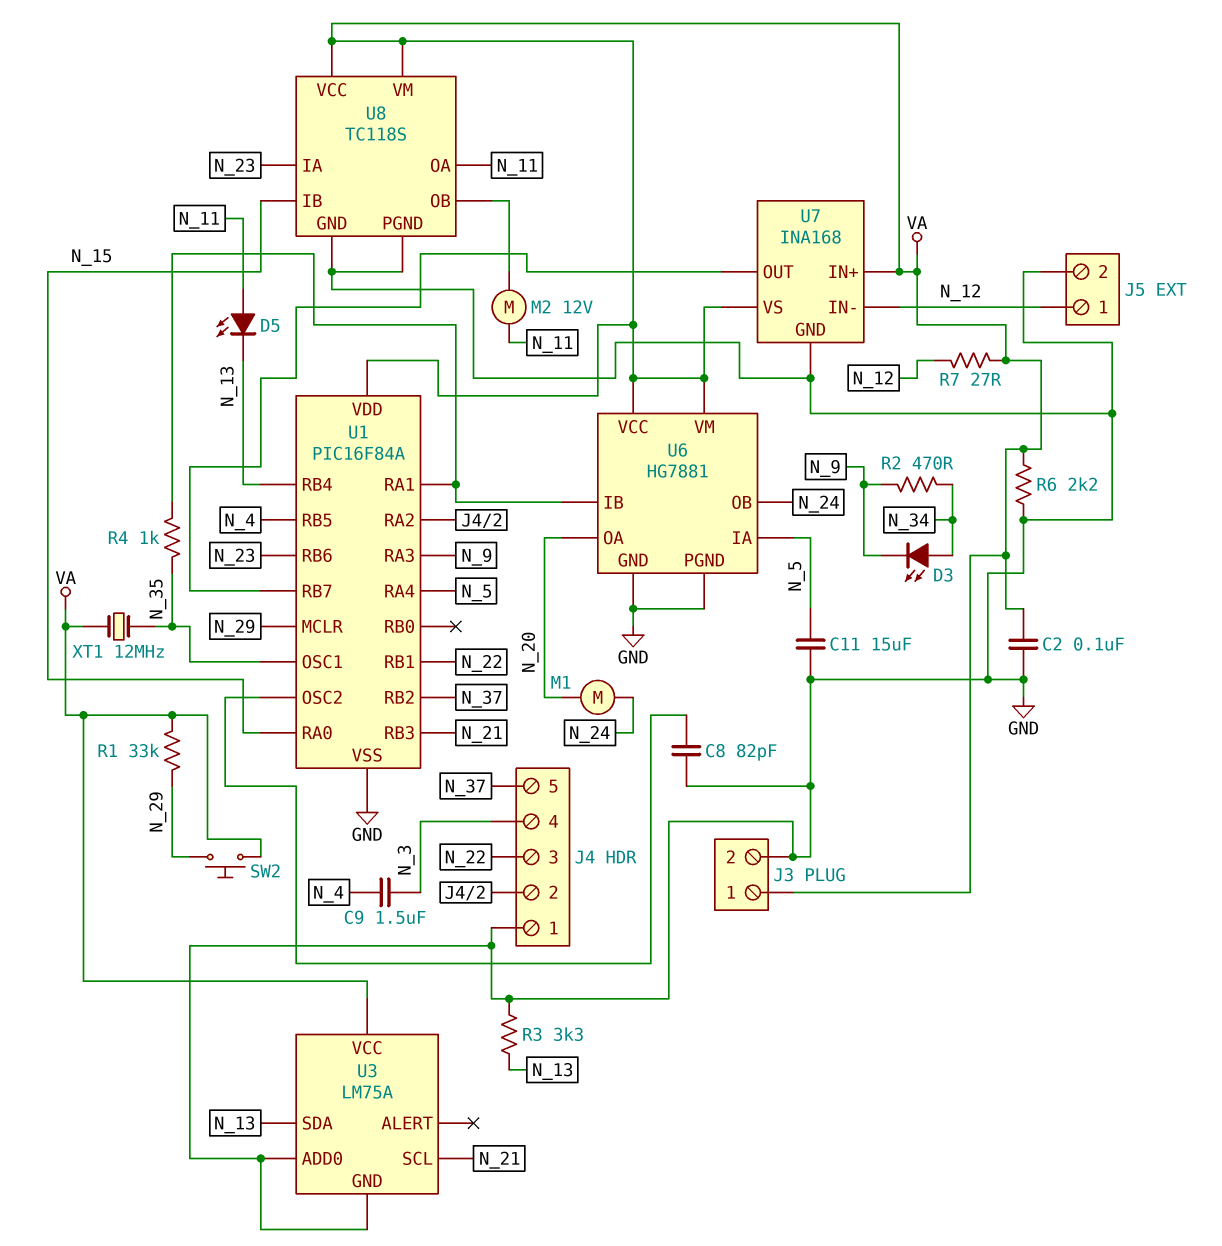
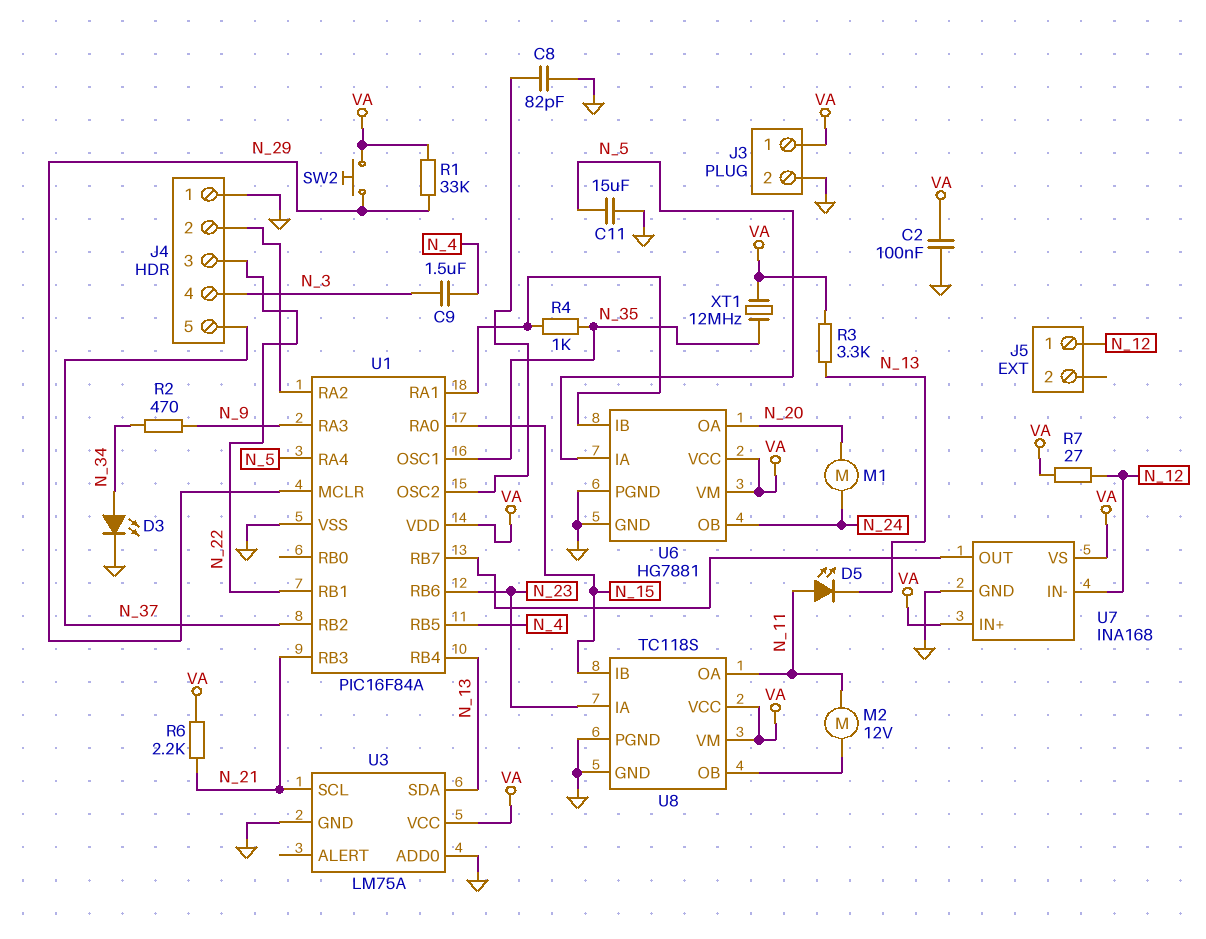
D3: LED (A N_34, K N_9) -> LED (A N_34, K GND)
J5 pin 2: GND -> none
R3: 3.3k (GND, N_13) -> 3.3k (N_13, VA)
R6: 2.2k (GND, VA) -> 2.2k (N_21, VA)

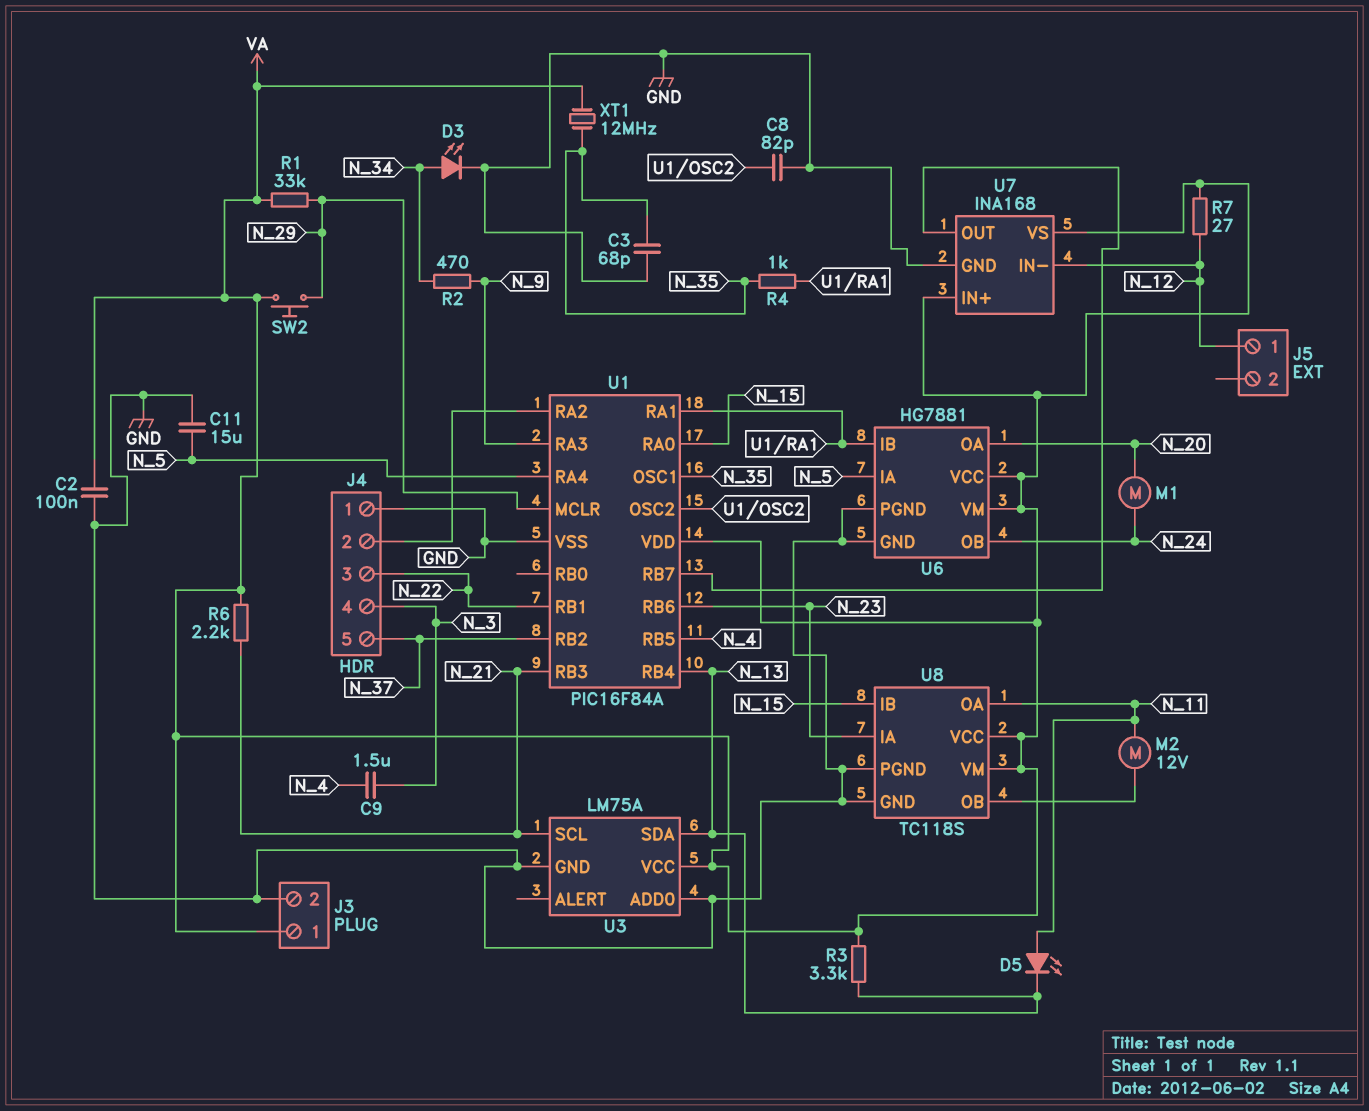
C3: none -> 68pF (GND, N_35)

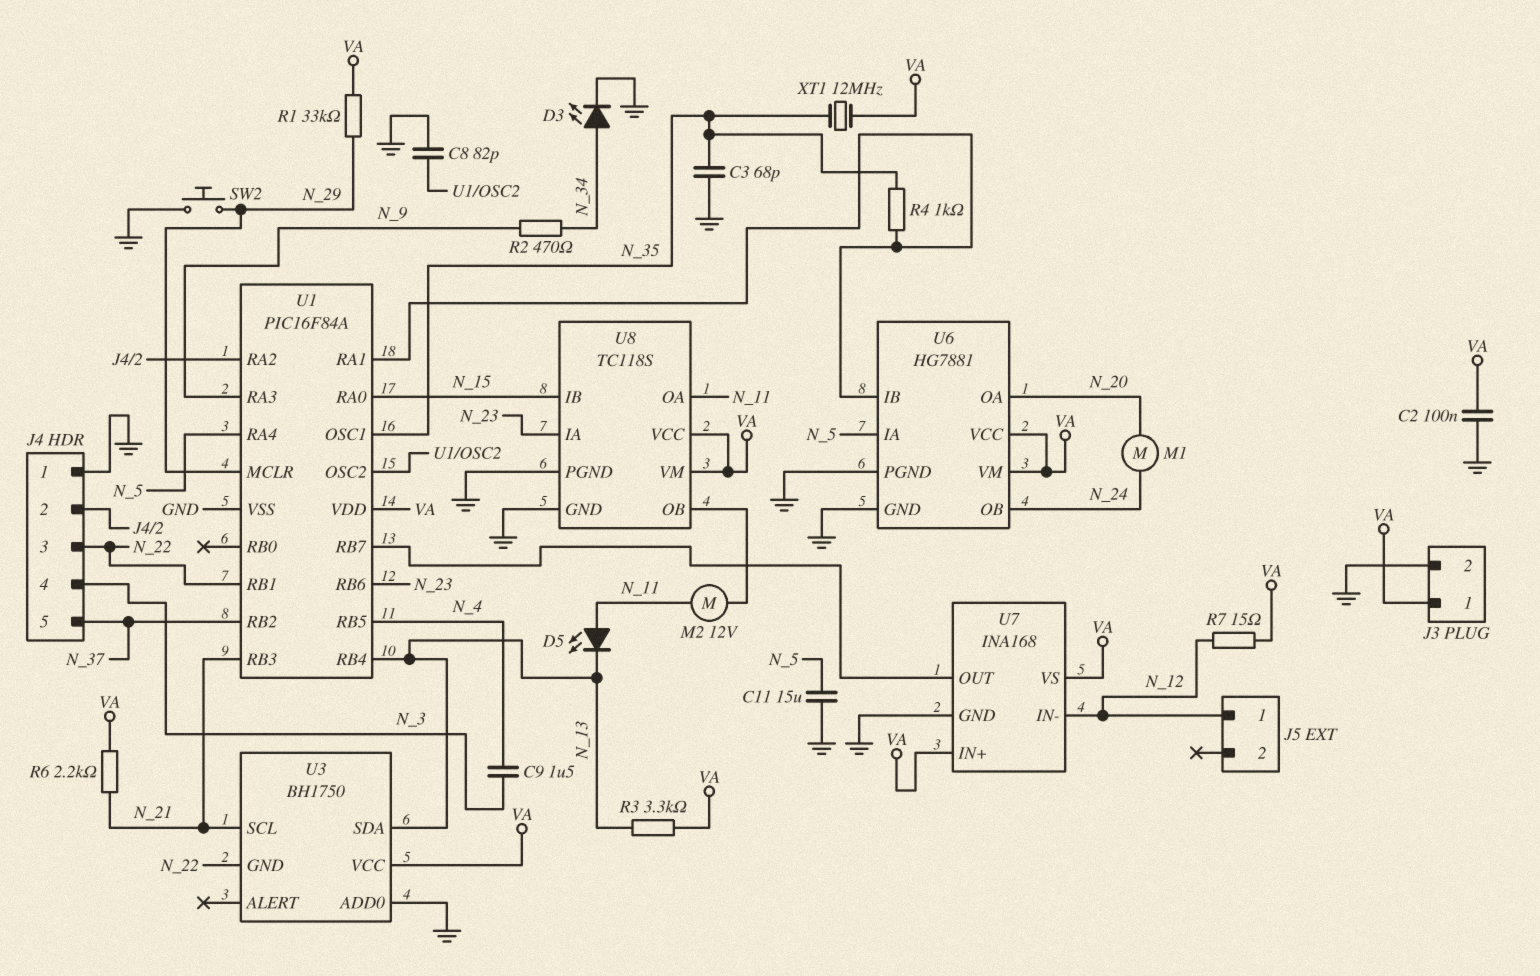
R7: 27 (N_12, VA) -> 15 (N_12, VA)
SW2: button (N_29, VA) -> button (GND, N_29)
U3: LM75A -> BH1750
U3 pin GND: GND -> N_22

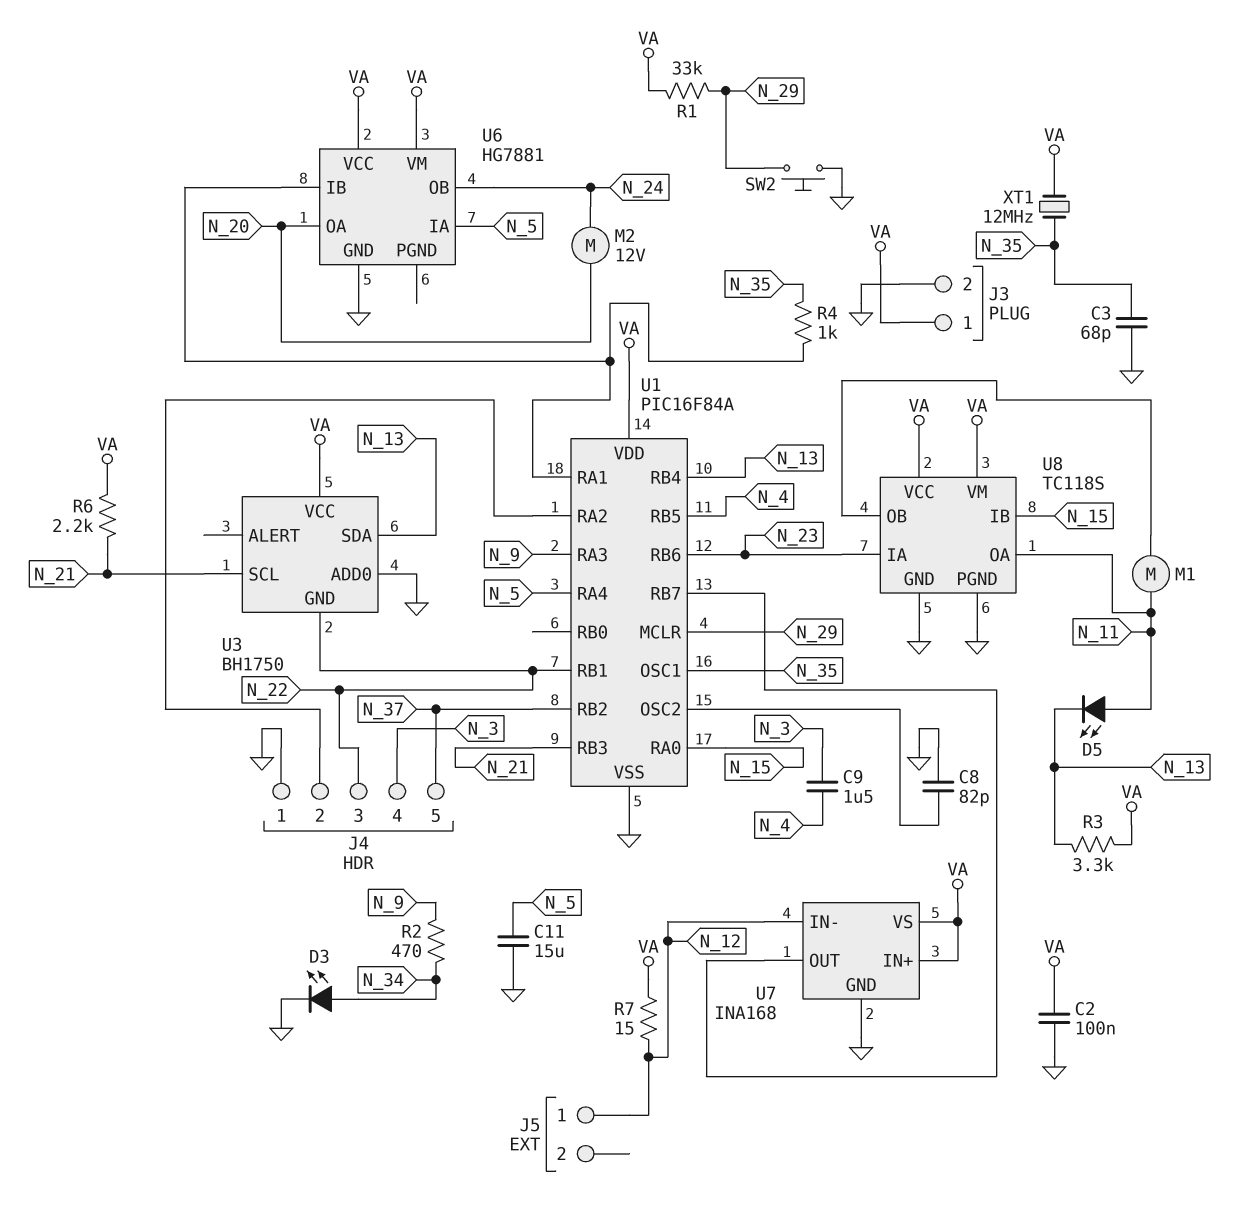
M1: motor (N_20, N_24) -> motor (N_11, U8/OB)
M2: motor 12V (N_11, U8/OB) -> motor 12V (N_20, N_24)
U6 pin PGND: GND -> none

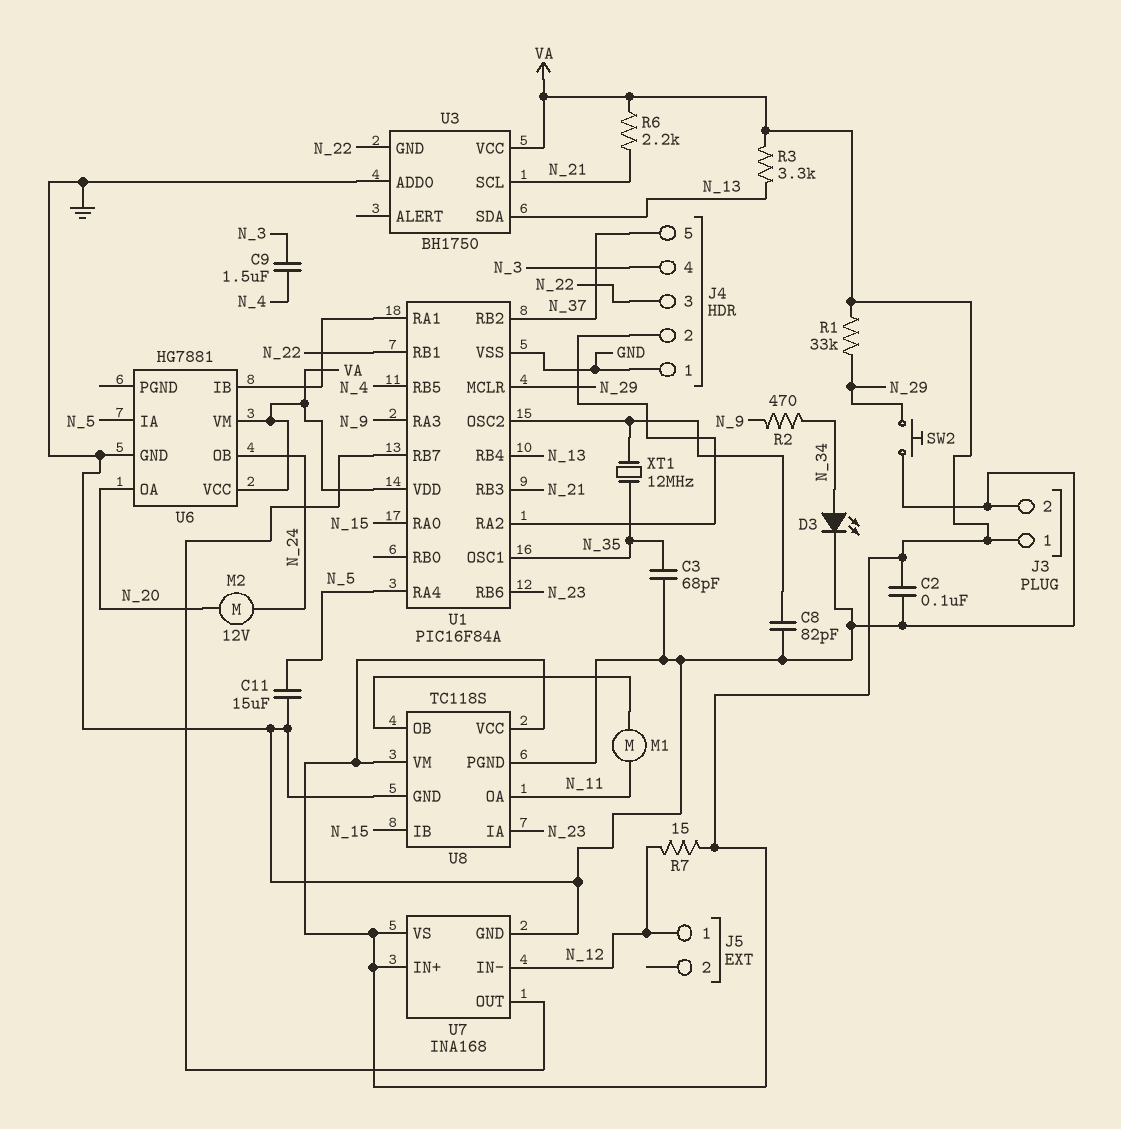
D5: LED (A N_11, K N_13) -> none
R4: 1k (N_35, U1/RA1) -> none
XT1: 12MHz (N_35, VA) -> 12MHz (N_35, U1/OSC2)

